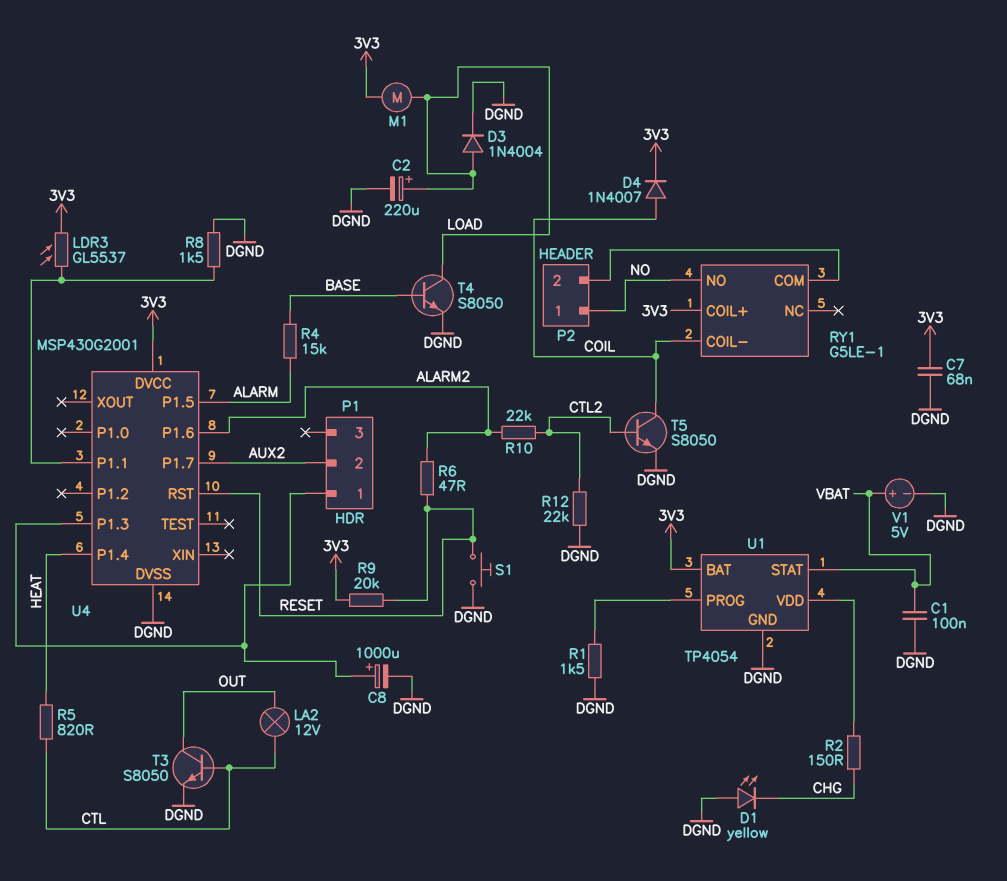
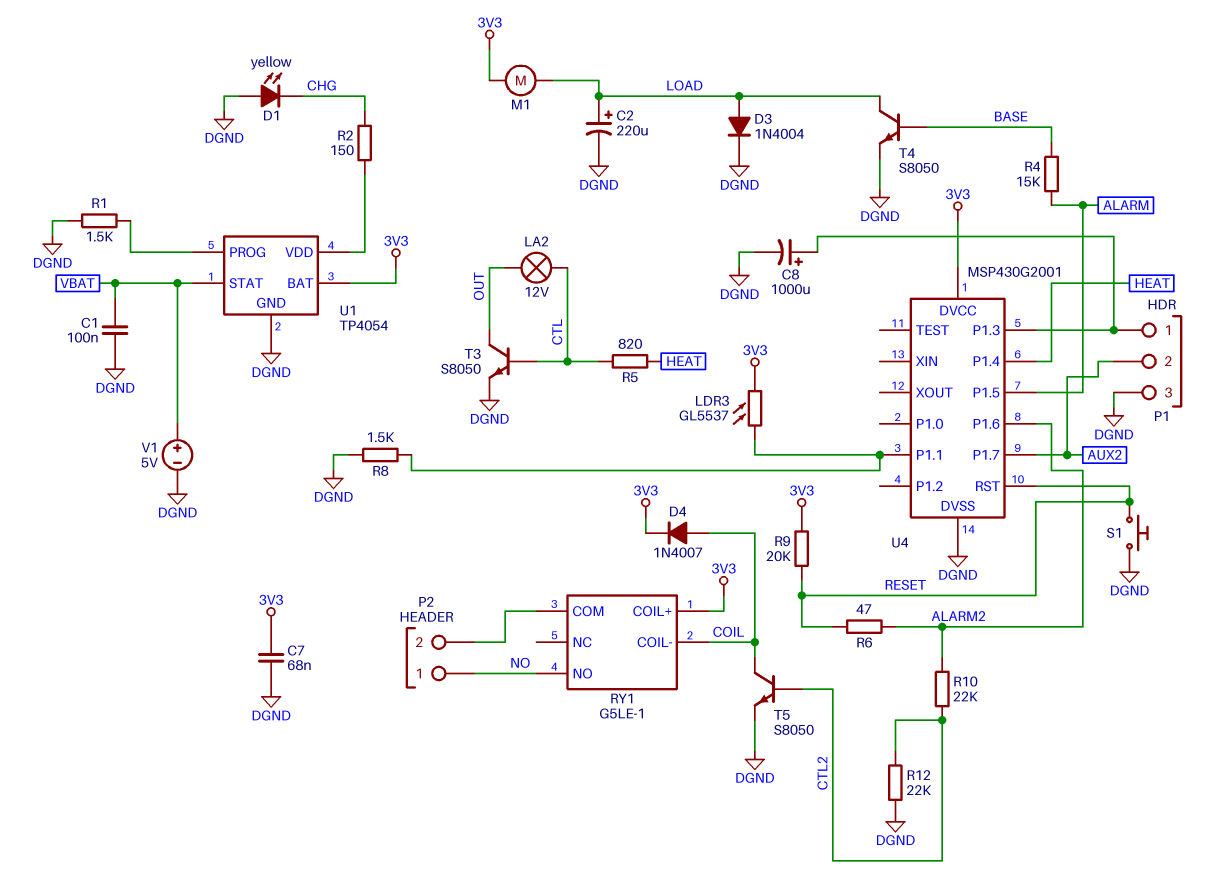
P1 pin 3: none -> DGND

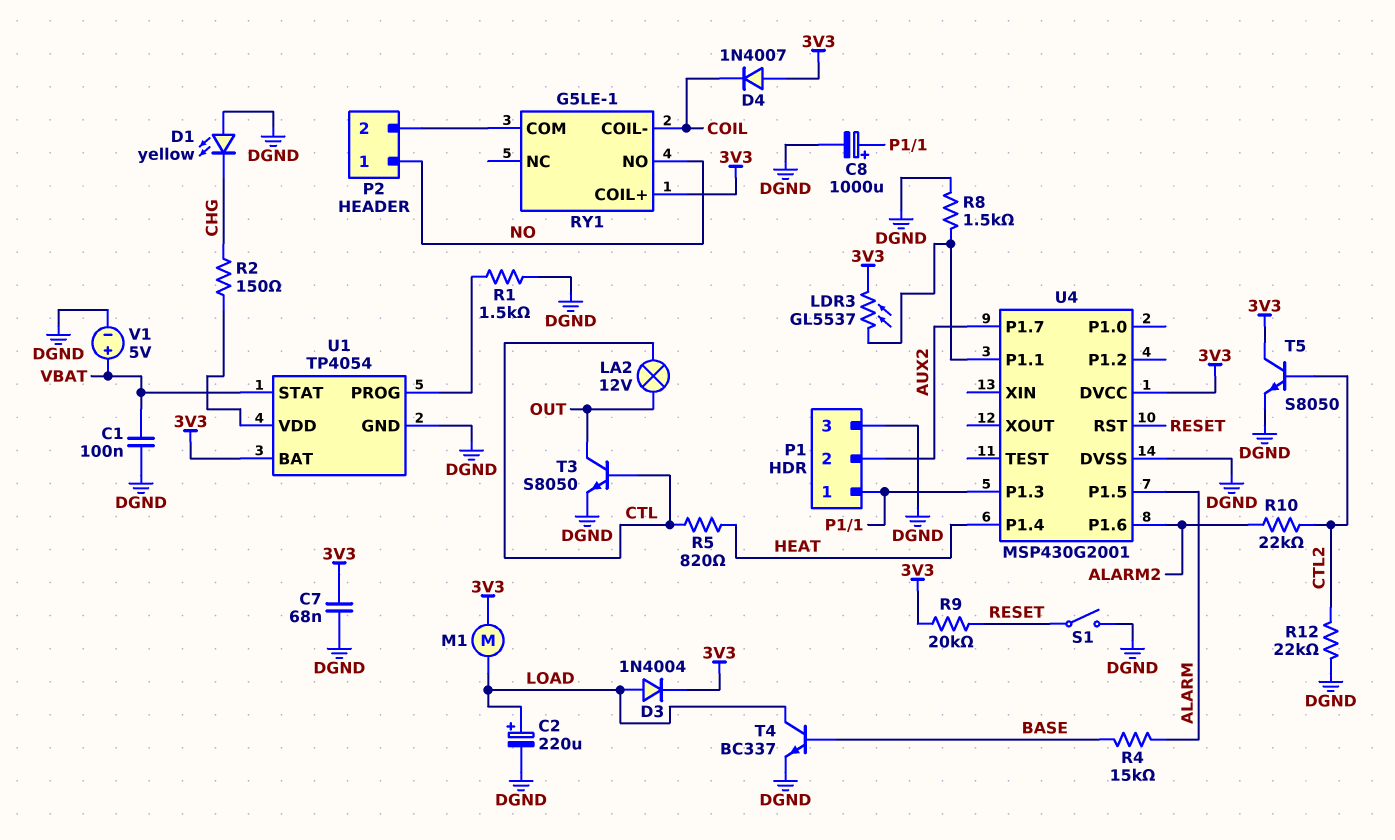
D3: diode 1N4004 (A LOAD, K DGND) -> diode 1N4004 (A LOAD, K 3V3)
D4: diode 1N4007 (A COIL, K 3V3) -> diode 1N4007 (A 3V3, K COIL)
R6: 47 (ALARM2, RESET) -> none
S1: button (DGND, RESET) -> switch (DGND, RESET)
T4: NPN S8050 (B BASE, C LOAD, E DGND) -> NPN BC337 (B BASE, C LOAD, E DGND)
T5: NPN S8050 (B CTL2, C COIL, E DGND) -> NPN S8050 (B CTL2, C 3V3, E DGND)

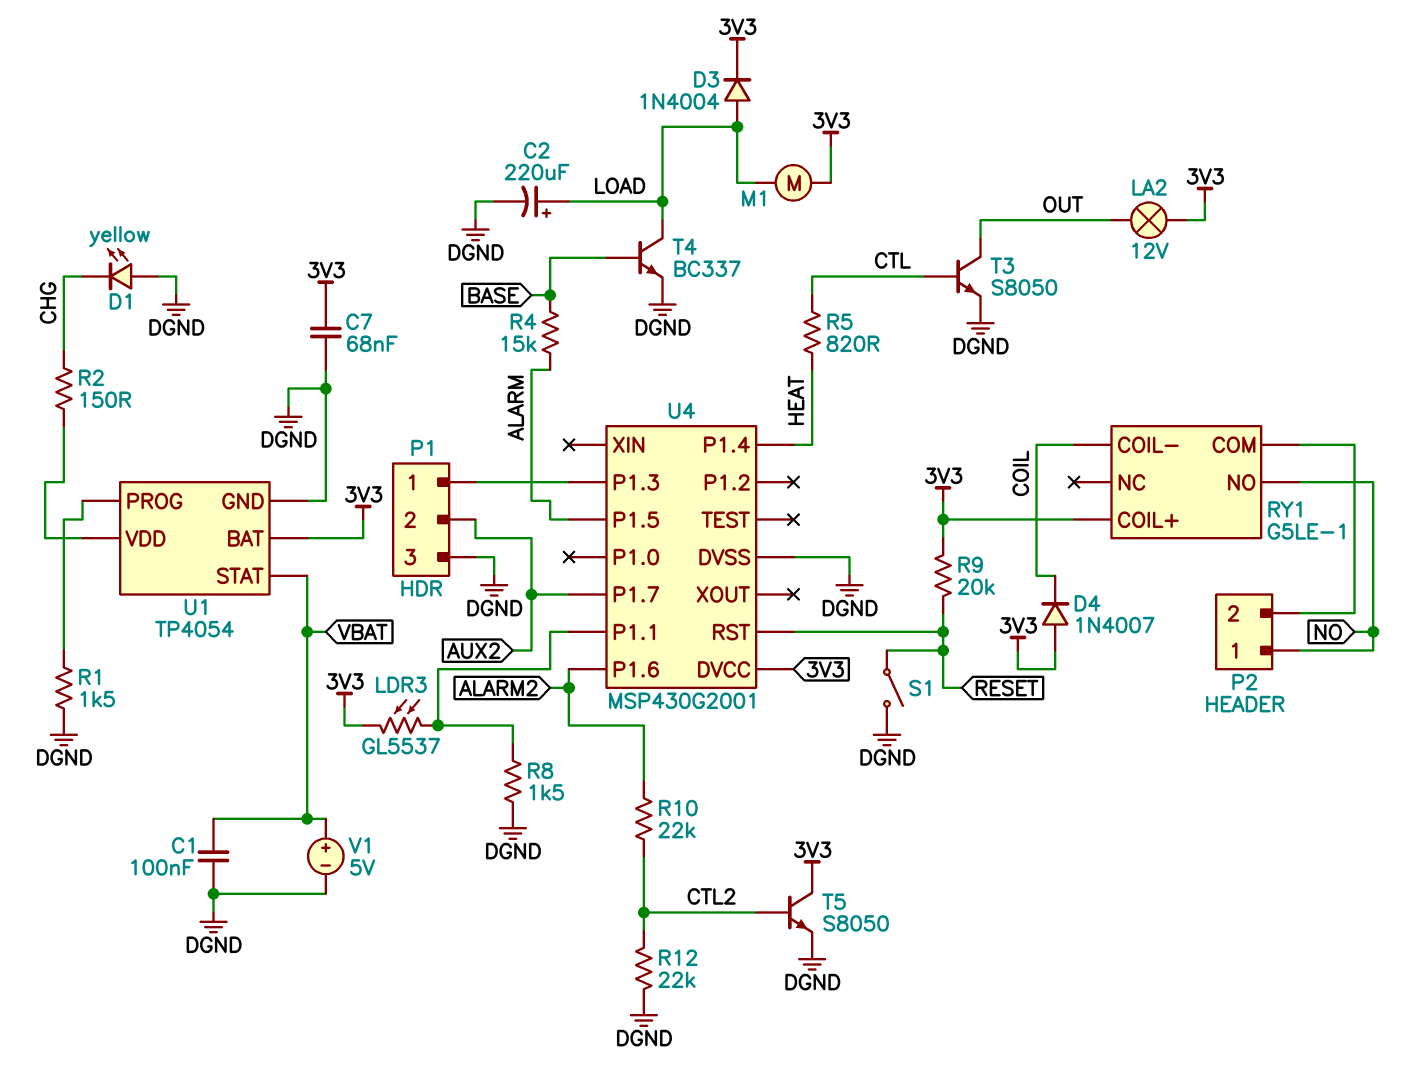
C8: 1000uF (plus P1/1, minus DGND) -> none
LA2: lamp 12V (CTL, OUT) -> lamp 12V (3V3, OUT)

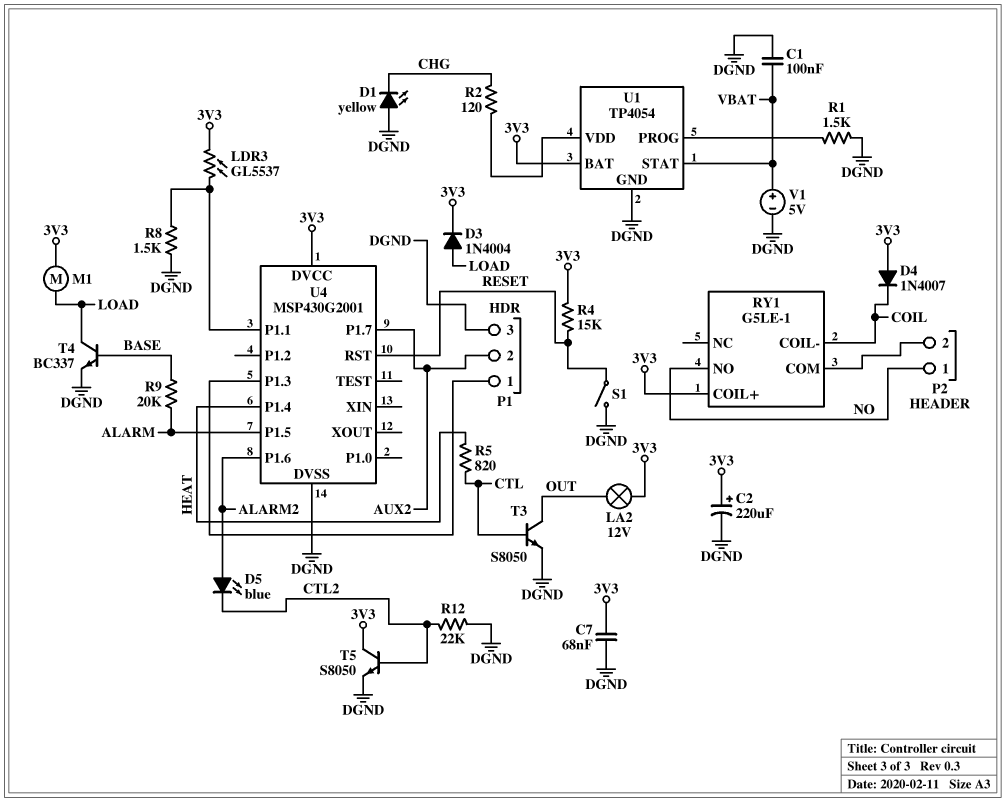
C2: 220uF (plus LOAD, minus DGND) -> 220uF (plus 3V3, minus DGND)
D5: none -> LED blue (A ALARM2, K CTL2)
R2: 150 (CHG, U1/VDD) -> 120 (CHG, U1/VDD)
R4: 15k (ALARM, BASE) -> 15k (3V3, RESET)
R9: 20k (3V3, RESET) -> 20k (ALARM, BASE)
R10: 22k (ALARM2, CTL2) -> none

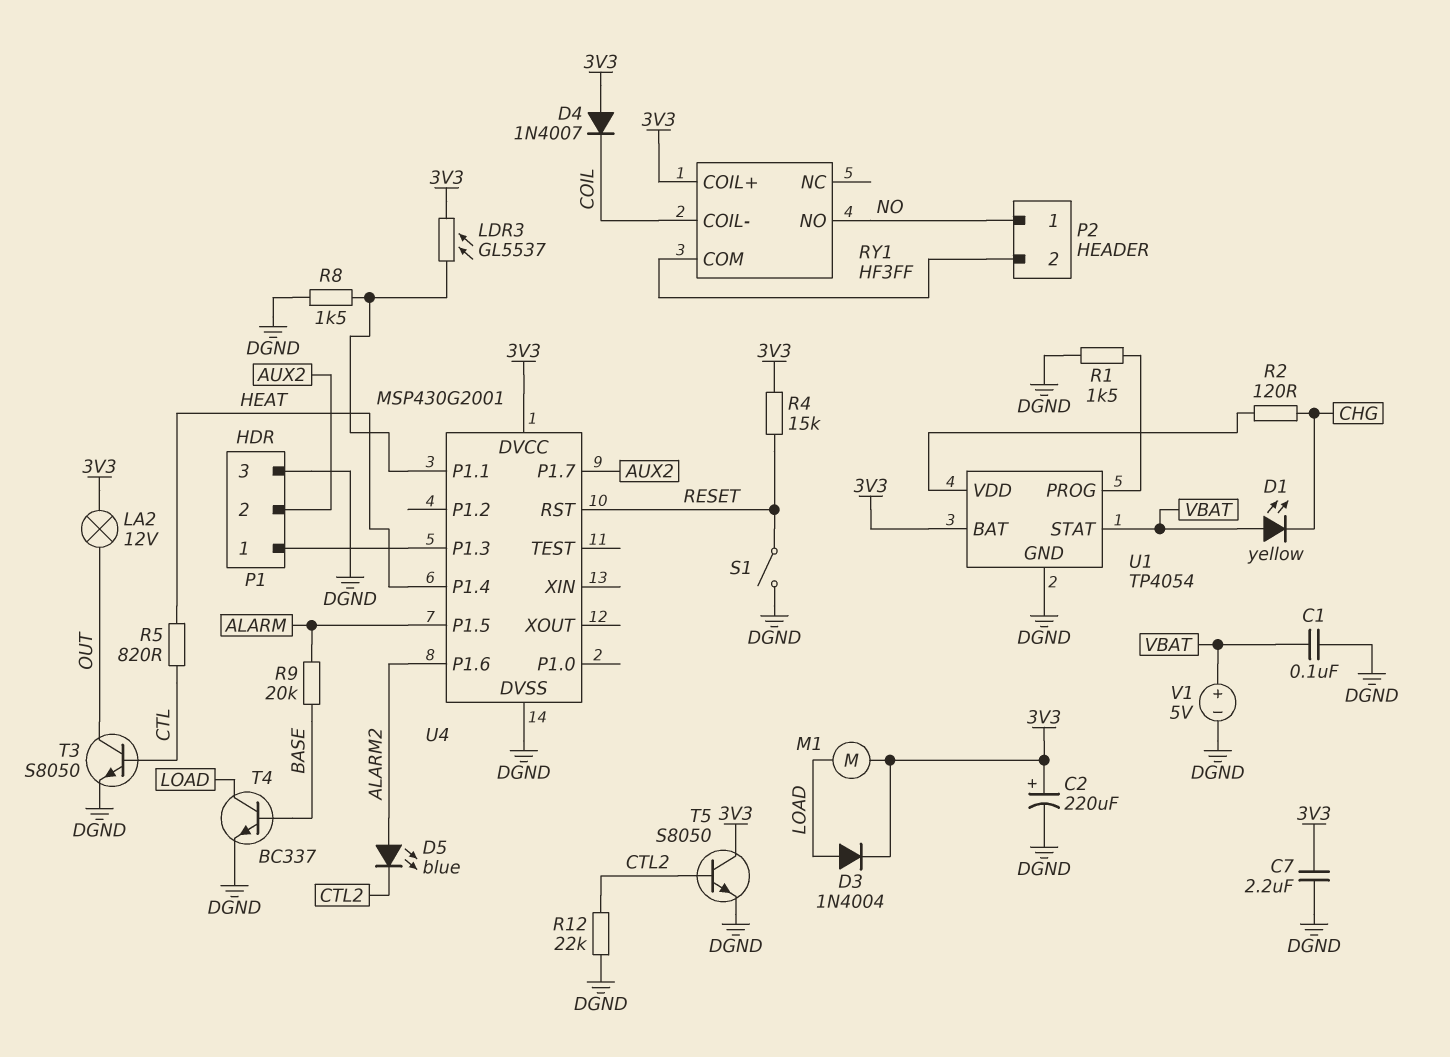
C7: 68nF (3V3, DGND) -> 2.2uF (3V3, DGND)
D1: LED yellow (A DGND, K CHG) -> LED yellow (A VBAT, K CHG)
RY1: G5LE-1 -> HF3FF

